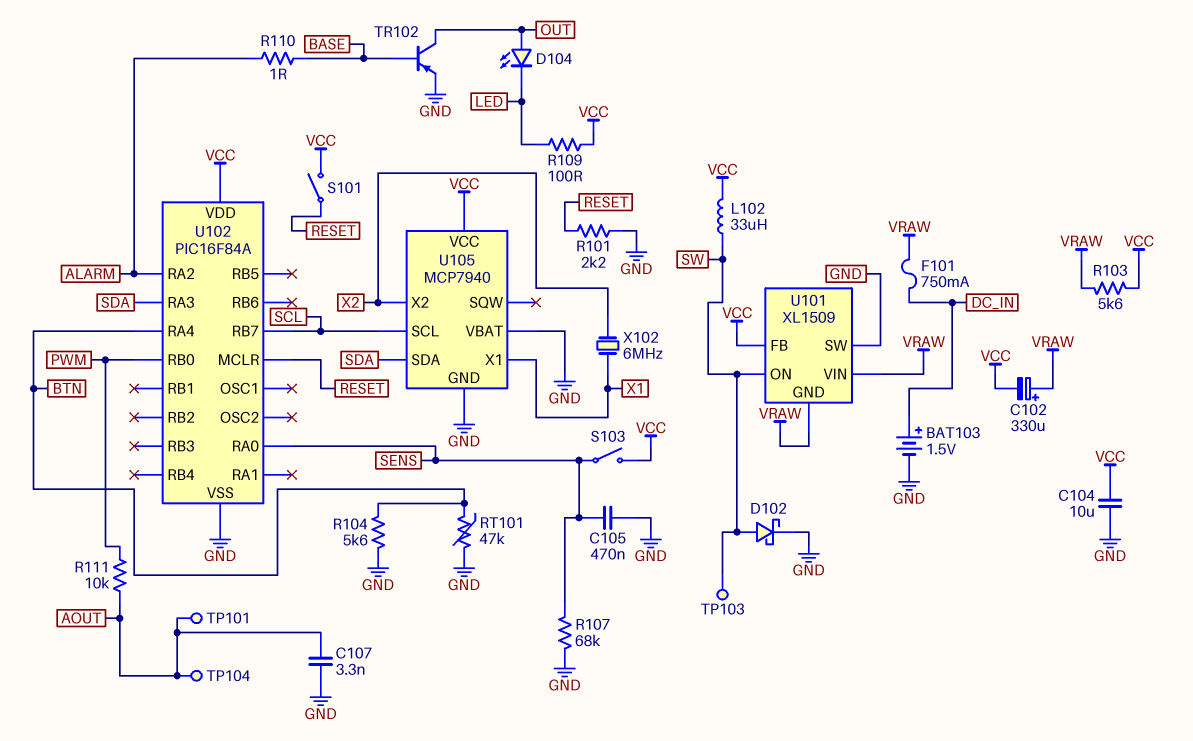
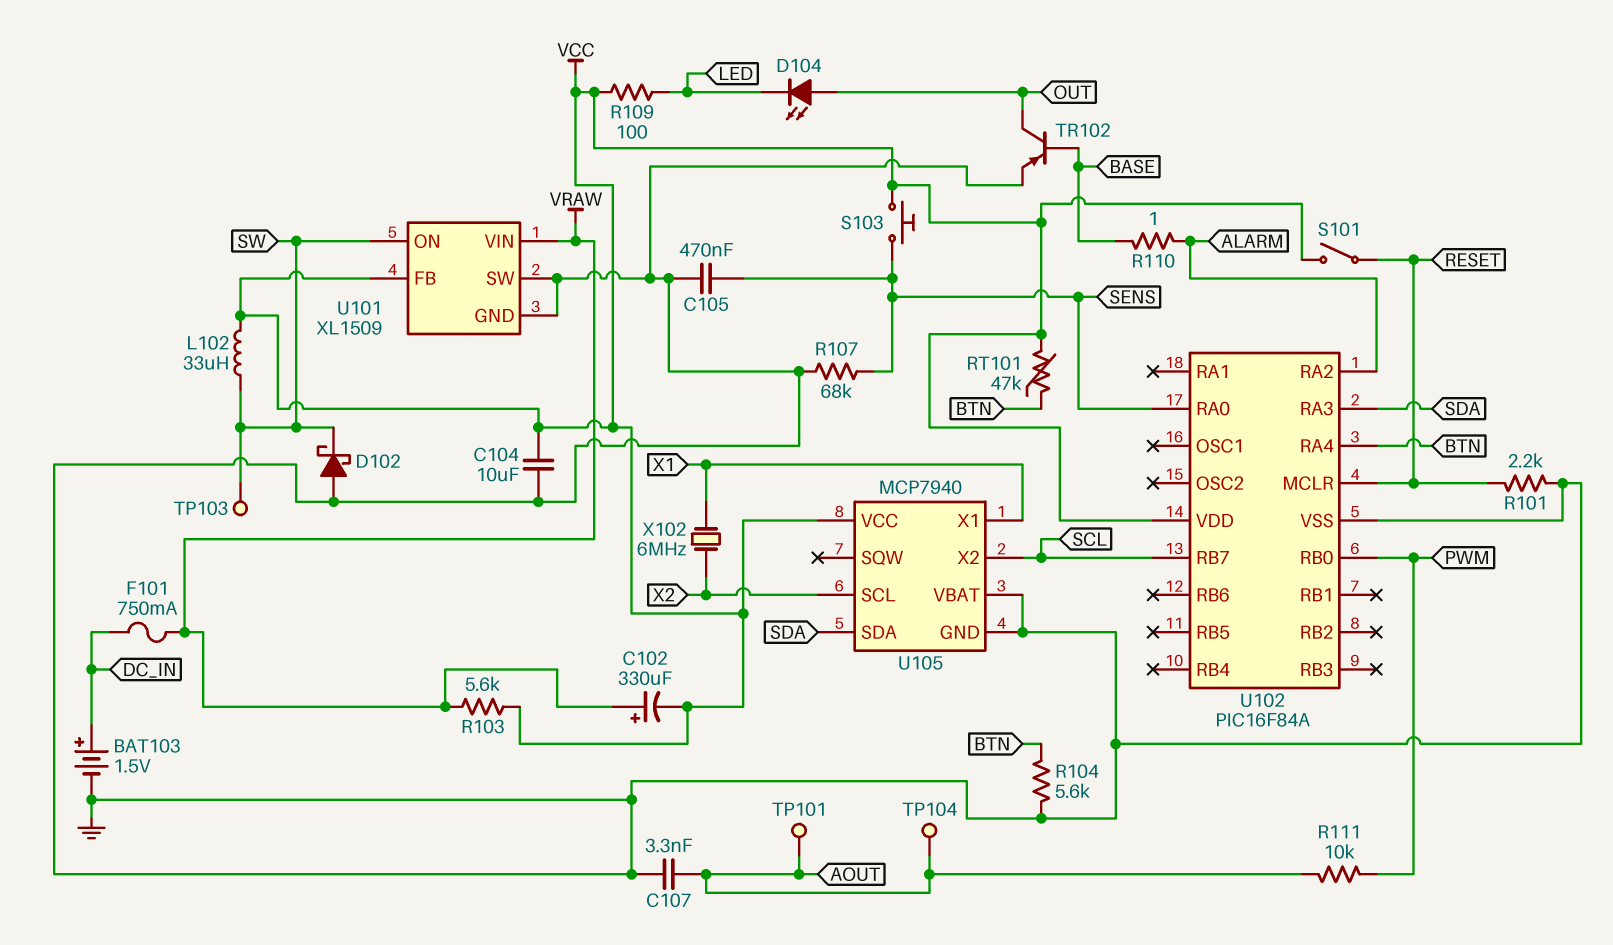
D102: schottky (A SW, K GND) -> schottky (A GND, K SW)
RT101: 47k (BTN, GND) -> 47k (BTN, VCC)
S103: switch (SENS, VCC) -> button (SENS, VCC)
U101 pin GND: VRAW -> GND
U105 pin SCL: SCL -> X2
U105 pin X2: X2 -> SCL

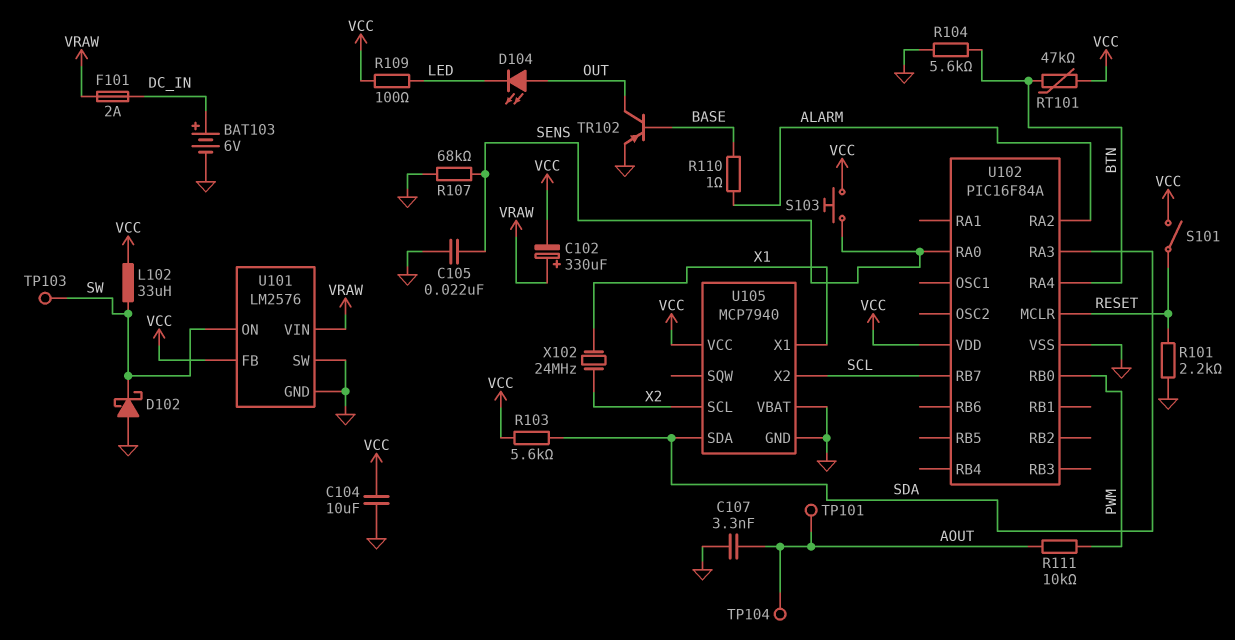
BAT103: 1.5V (plus DC_IN, minus GND) -> 6V (plus DC_IN, minus GND)
C105: 470nF (GND, SENS) -> 22nF (GND, SENS)
F101: 750mA (DC_IN, VRAW) -> 2A (DC_IN, VRAW)
R103: 5.6k (VCC, VRAW) -> 5.6k (SDA, VCC)
U101: XL1509 -> LM2576
X102: 6MHz (X1, X2) -> 24MHz (X1, X2)

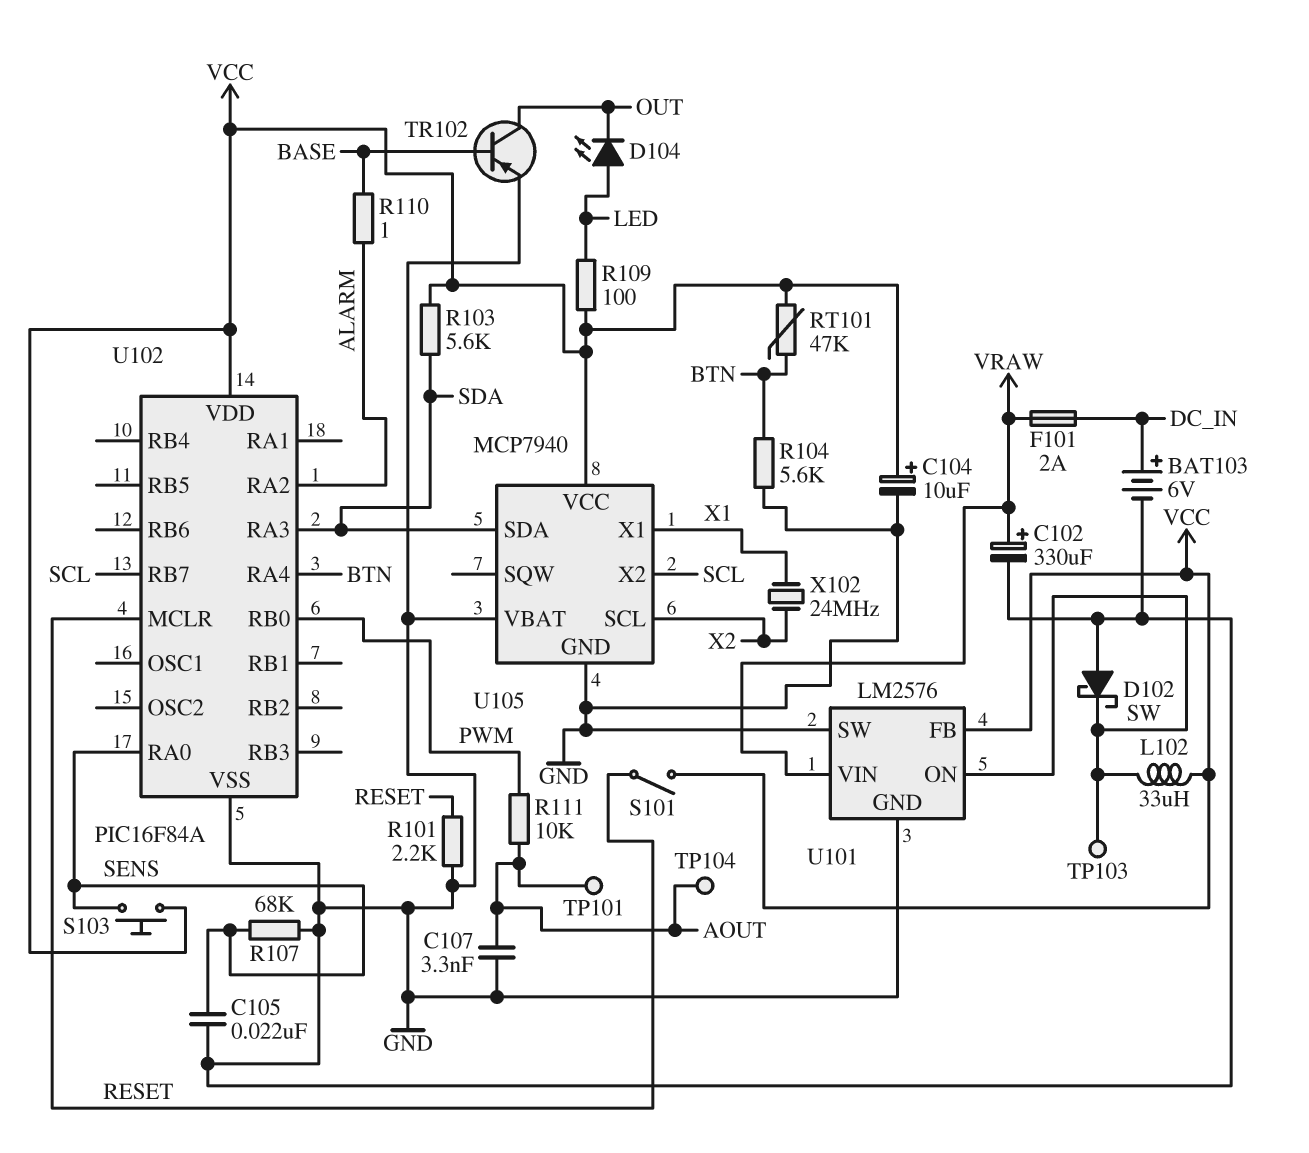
C102: 330uF (plus VRAW, minus VCC) -> 330uF (plus VRAW, minus GND)
C104: 10uF (GND, VCC) -> 10uF (plus VCC, minus GND)
D104: LED (A OUT, K LED) -> LED (A LED, K OUT)

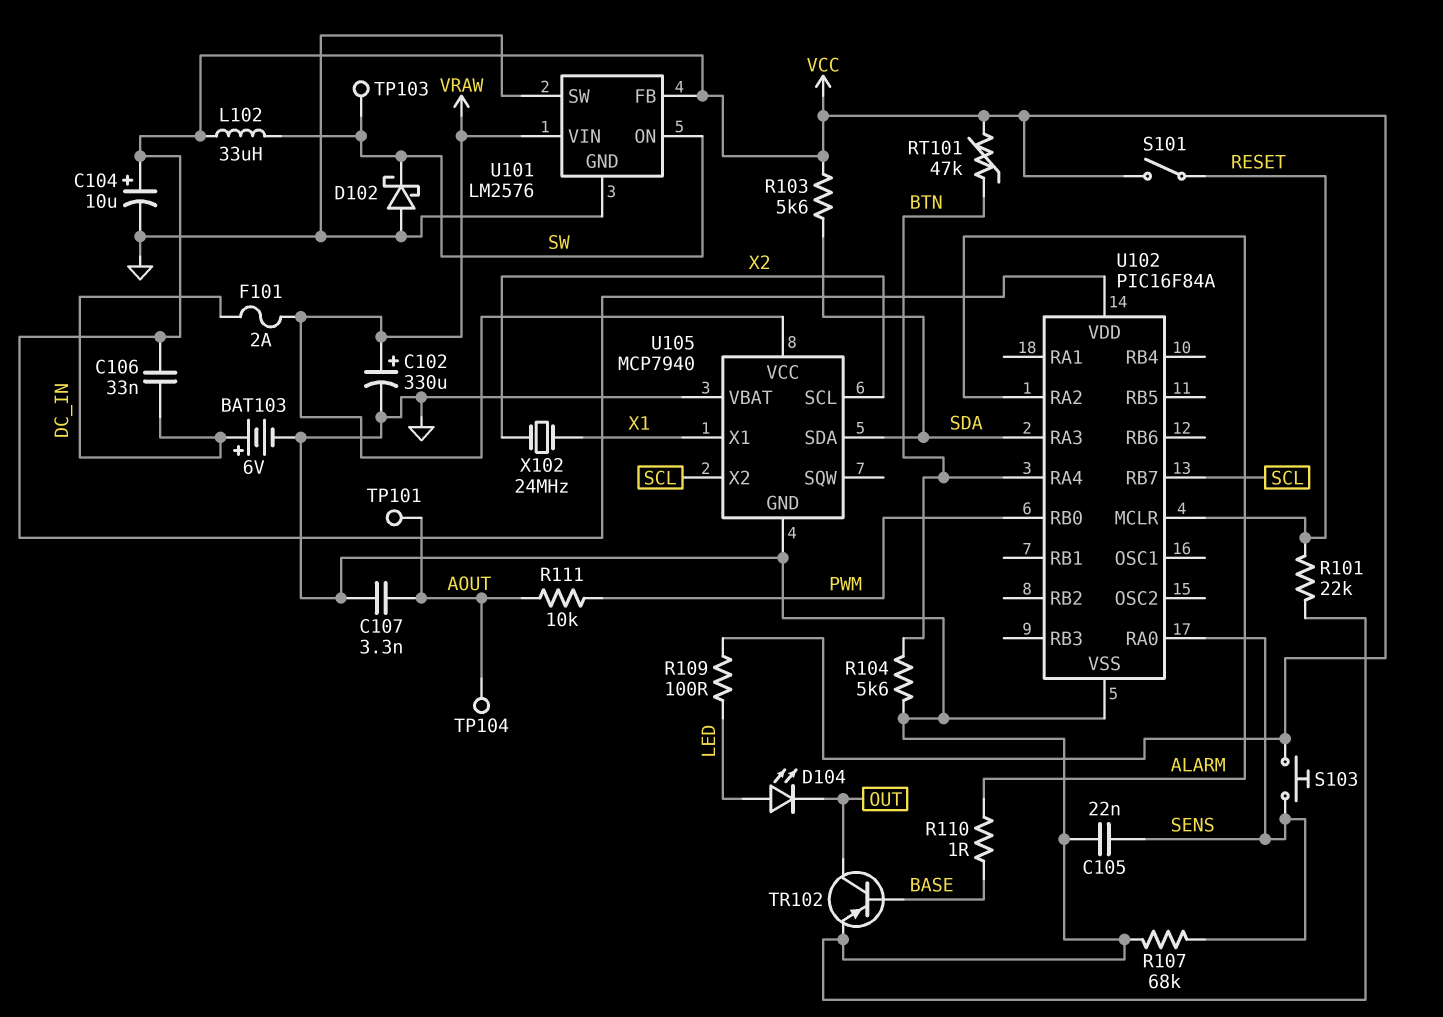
C106: none -> 33nF (DC_IN, VCC)
R101: 2.2k (GND, RESET) -> 22k (GND, RESET)
U105 pin VCC: VCC -> VRAW

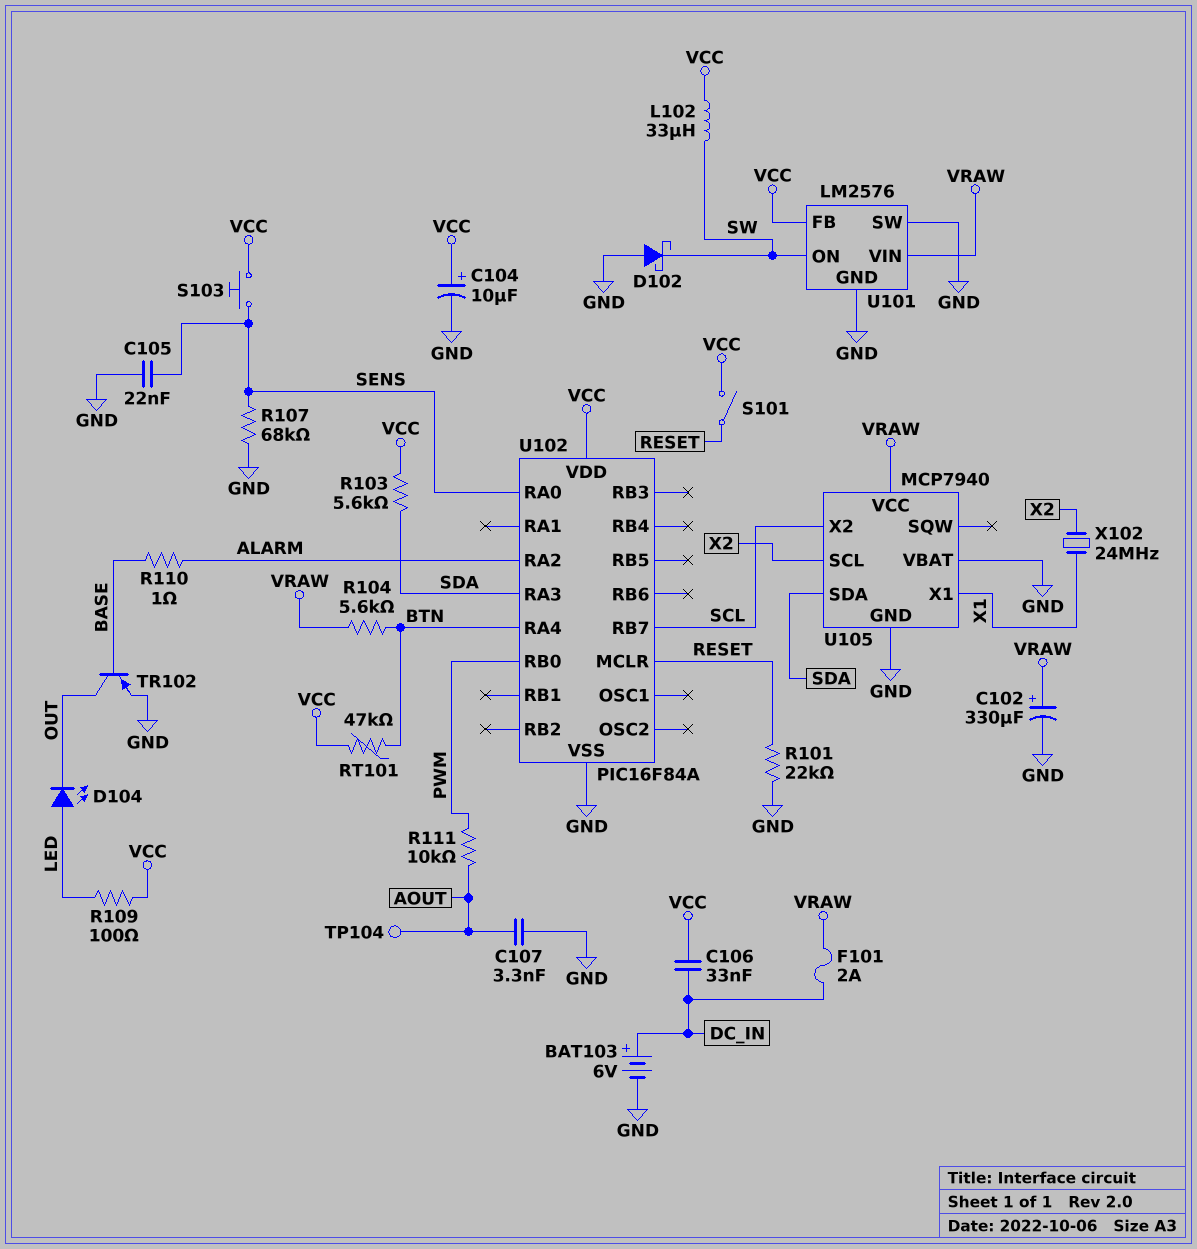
R104: 5.6k (BTN, GND) -> 5.6k (BTN, VRAW)
TP101: test point (AOUT) -> none
TP103: test point (SW) -> none

